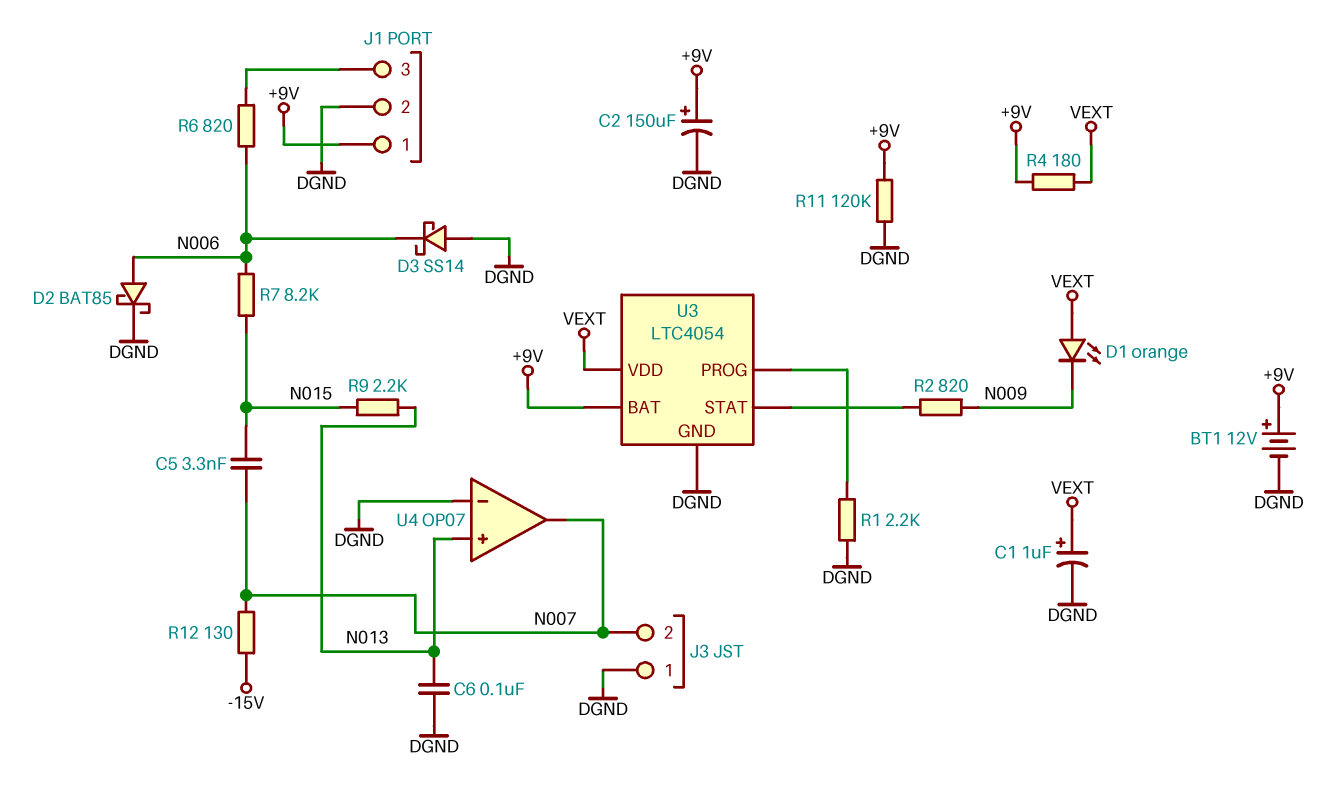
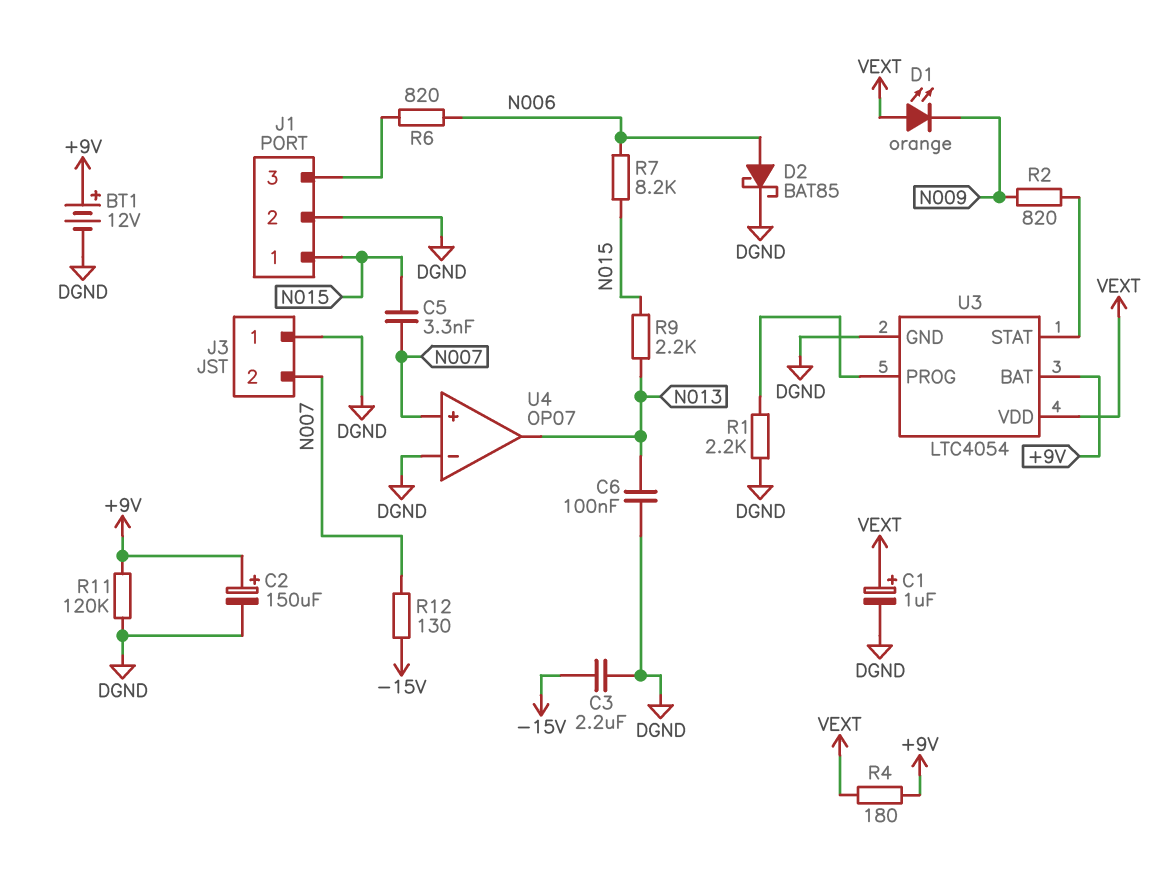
C3: none -> 2.2uF (-15V, DGND)
D3: schottky SS14 (A DGND, K N006) -> none
J1 pin 1: +9V -> N015
U4 pin in+: N013 -> N007
U4 pin out: N007 -> N013

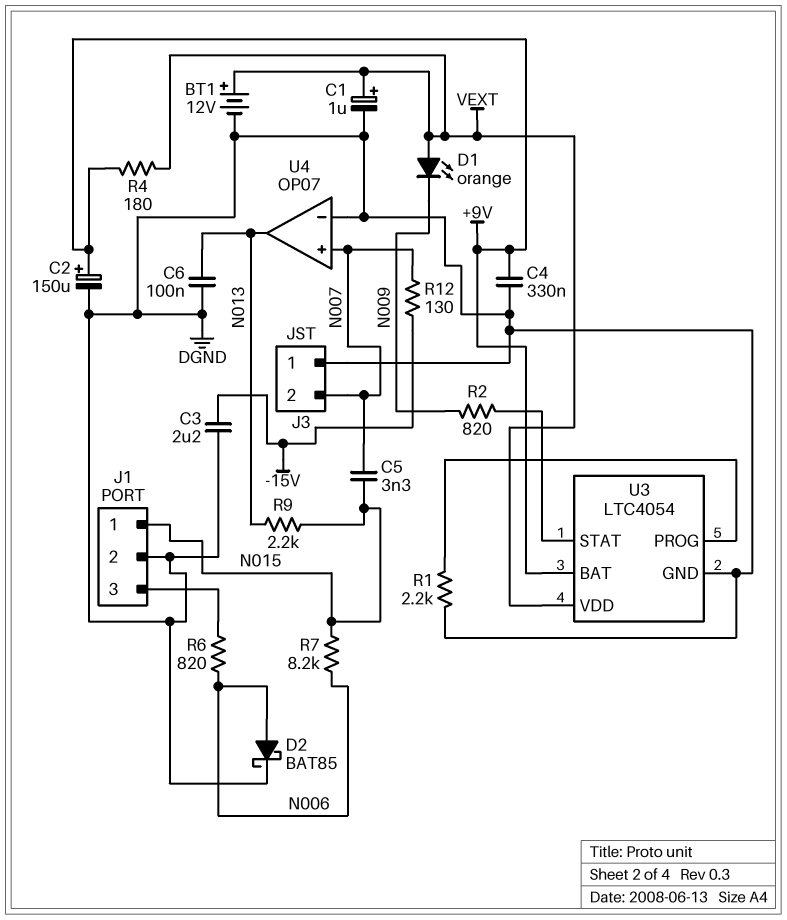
BT1: 12V (plus +9V, minus DGND) -> 12V (plus VEXT, minus DGND)
C4: none -> 330nF (+9V, DGND)
R11: 120k (+9V, DGND) -> none

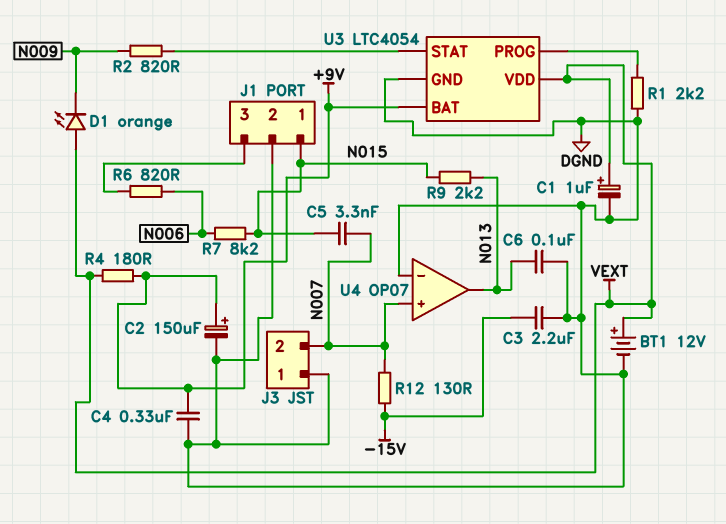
D2: schottky BAT85 (A N006, K DGND) -> none

